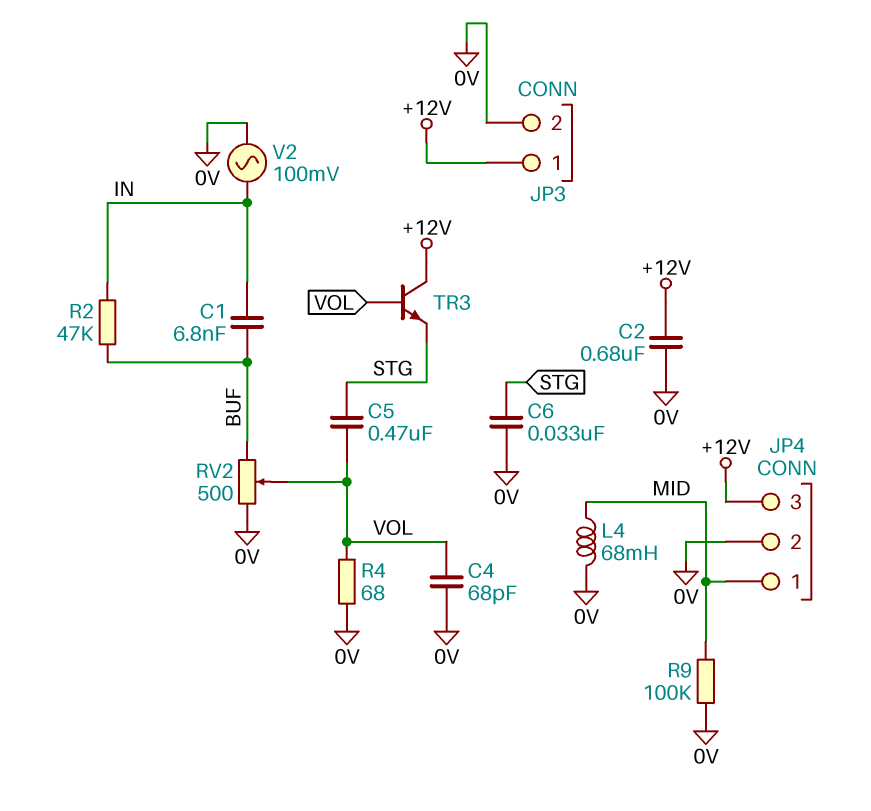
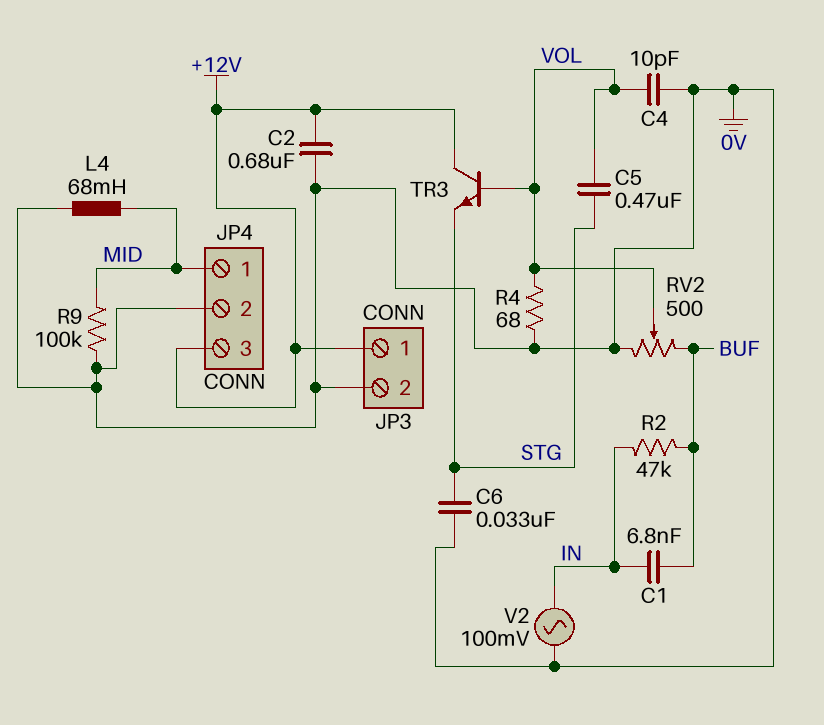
C4: 68pF (0V, VOL) -> 10pF (0V, VOL)

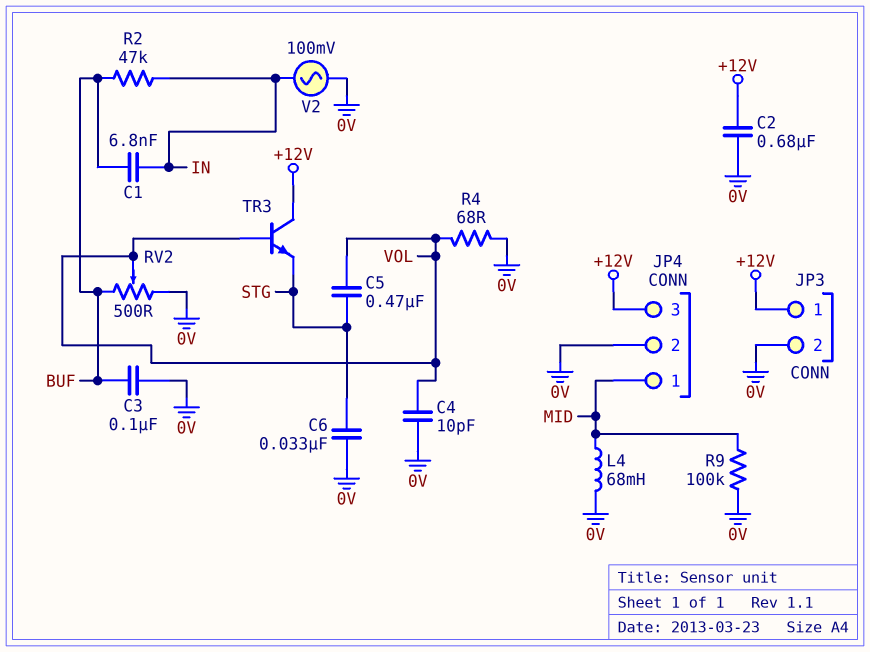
C3: none -> 100nF (0V, BUF)

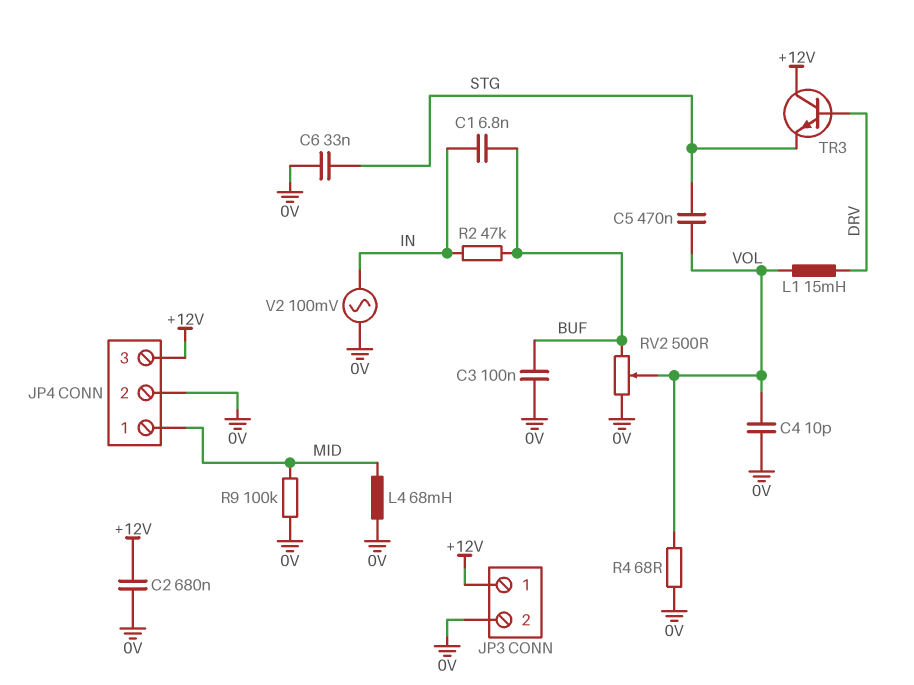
L1: none -> 15mH (DRV, VOL)
TR3: NPN (B VOL, C +12V, E STG) -> NPN (B DRV, C +12V, E STG)

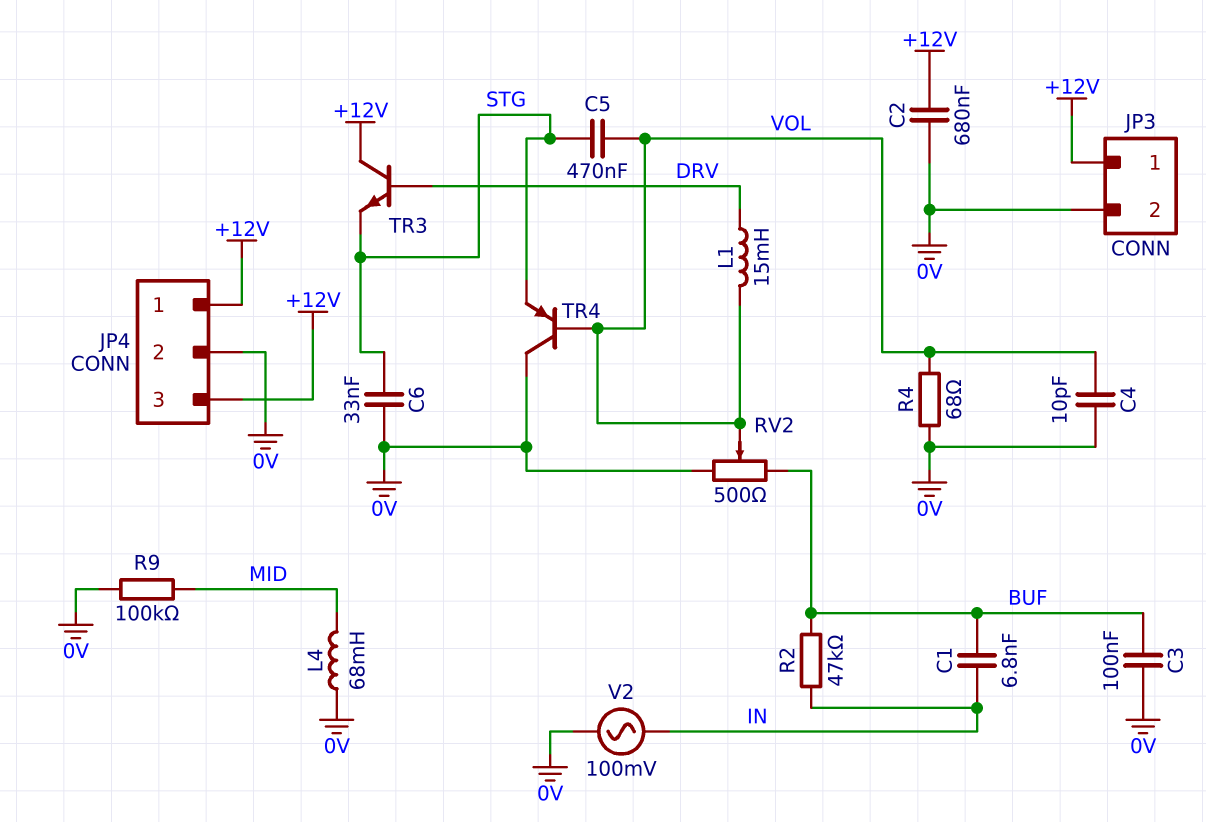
JP4 pin 1: MID -> +12V
TR4: none -> PNP (B VOL, C 0V, E STG)

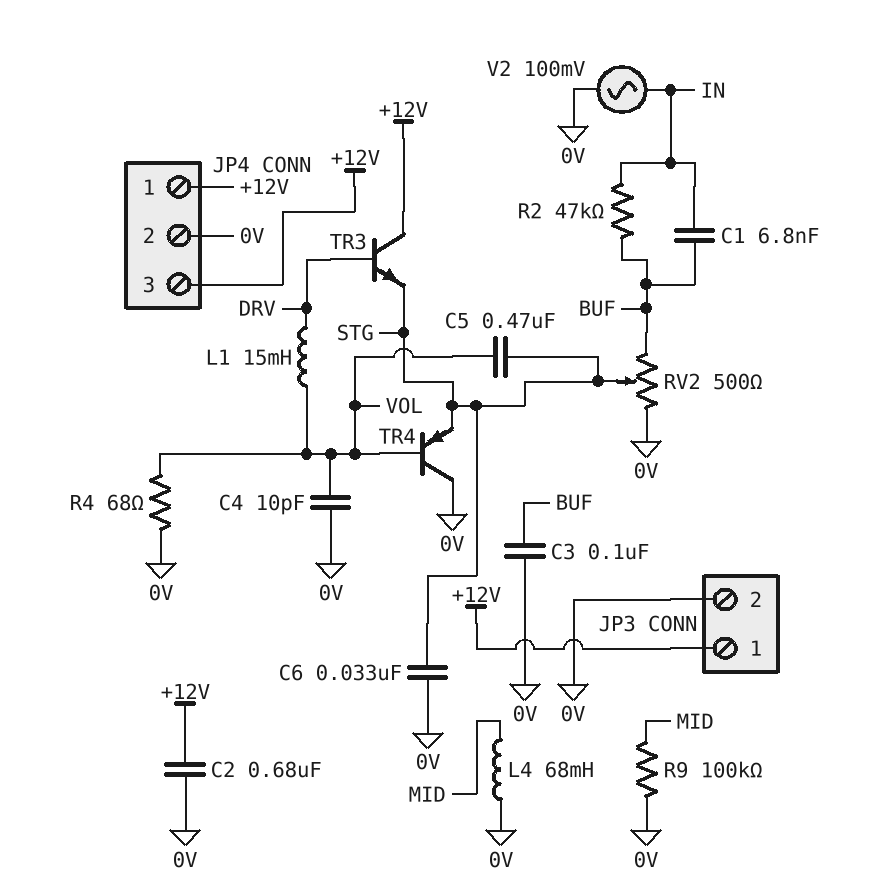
RV2: 500 (0V, BUF, wiper VOL) -> 500 (0V, BUF, wiper STG)

